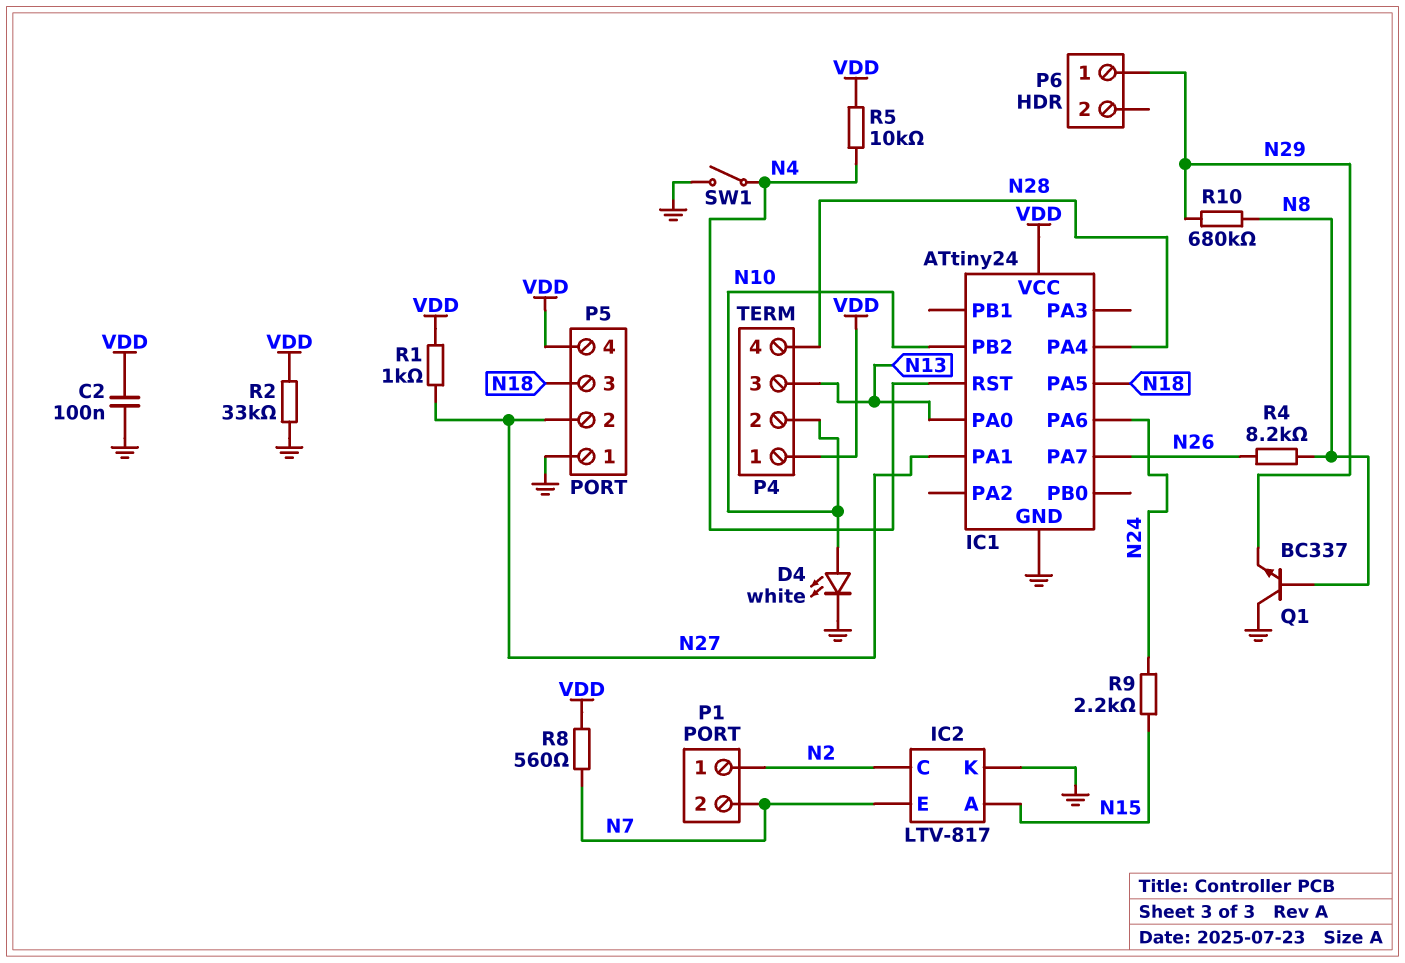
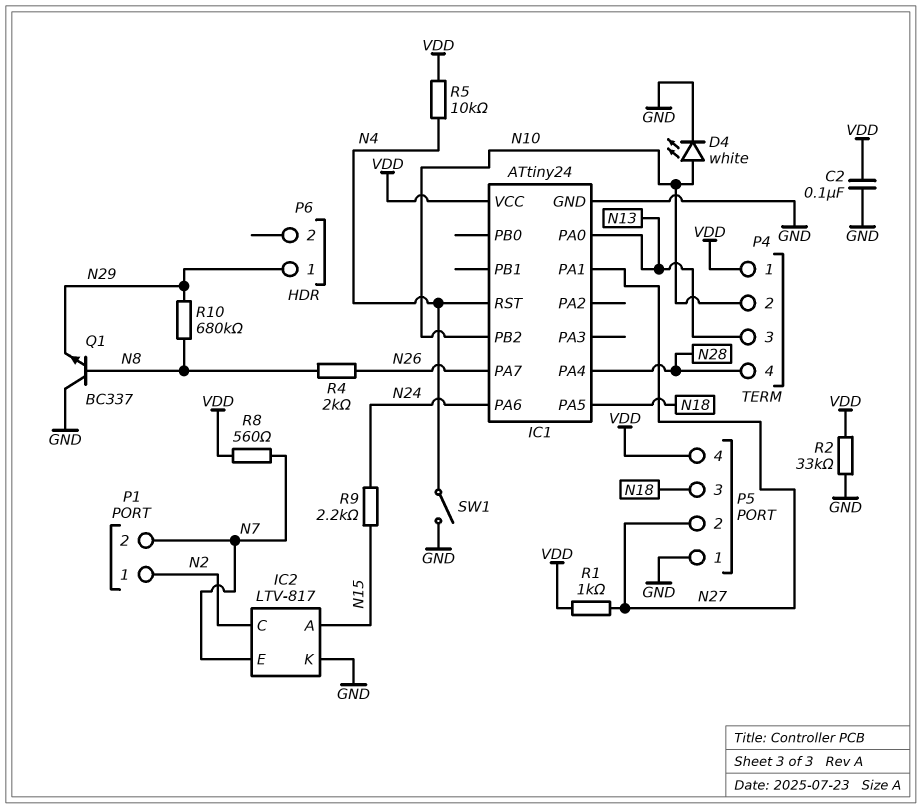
R4: 8.2k (N8, N26) -> 2k (N8, N26)

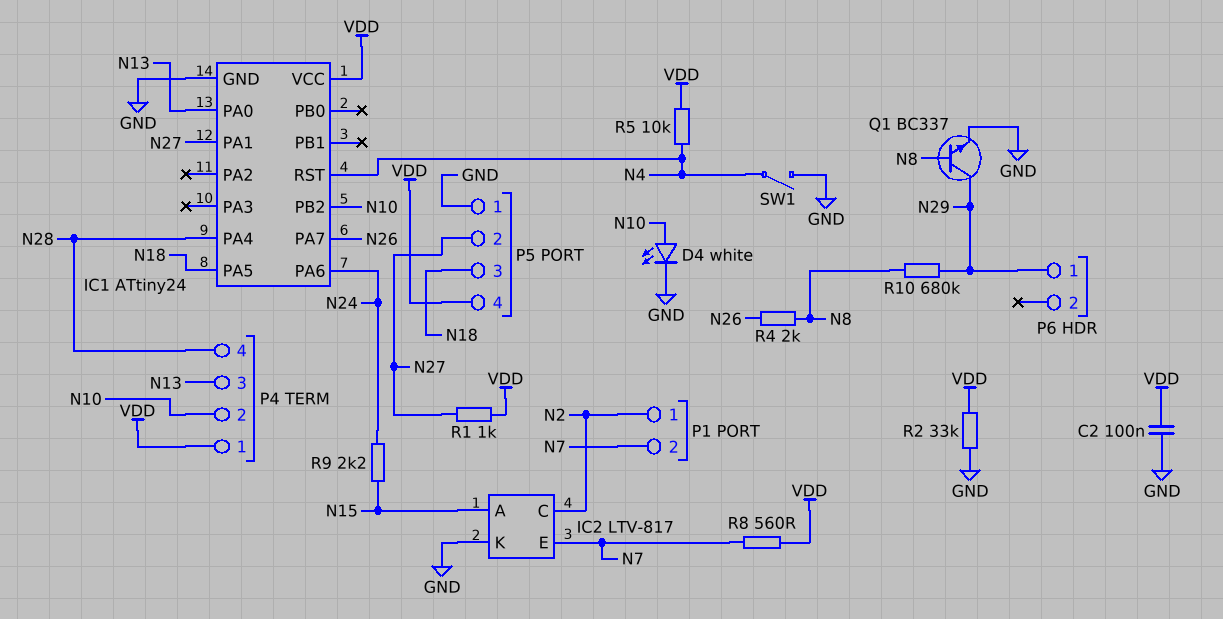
Q1: NPN BC337 (B N8, C GND, E N29) -> NPN BC337 (B N8, C N29, E GND)

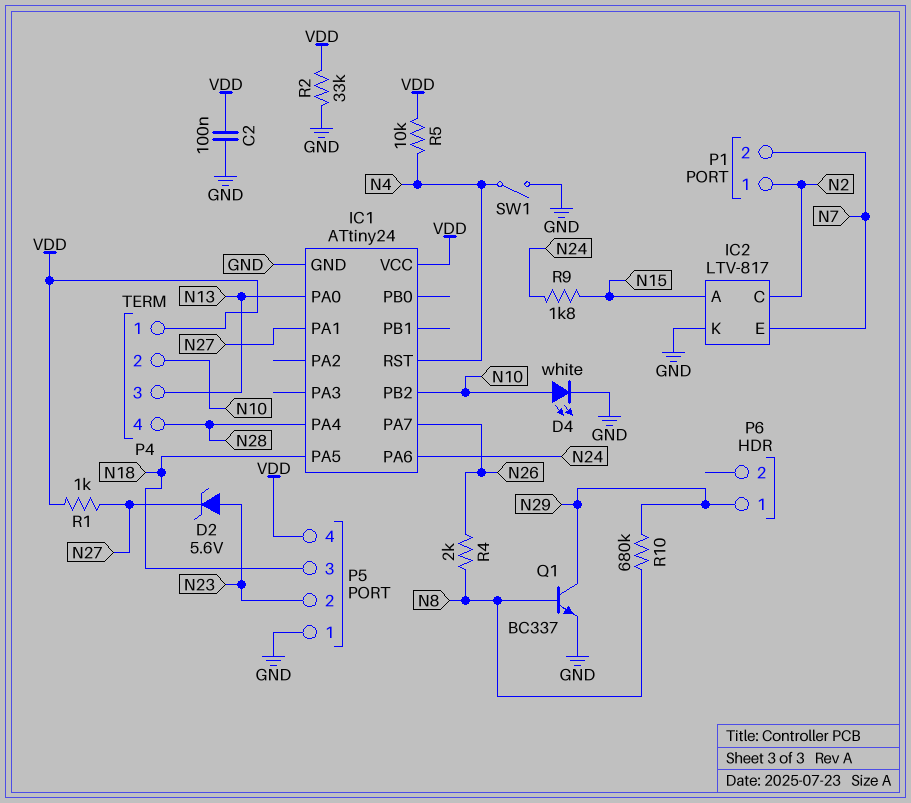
D2: none -> zener 5.6V (A N23, K N27)
P5 pin 2: N27 -> N23
R8: 560 (N7, VDD) -> none
R9: 2.2k (N15, N24) -> 1.8k (N15, N24)

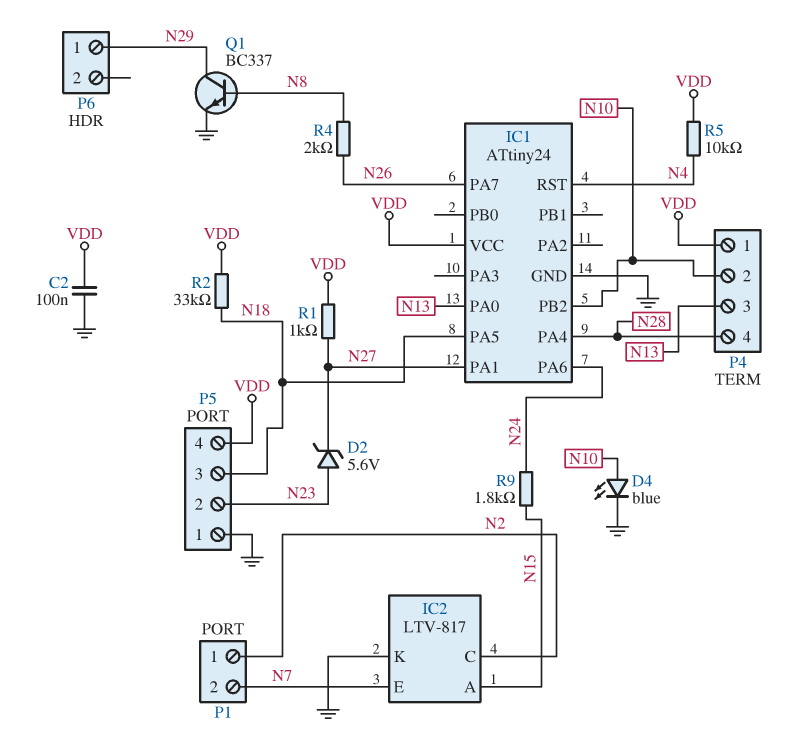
D4: LED white (A N10, K GND) -> LED blue (A N10, K GND)
R2: 33k (GND, VDD) -> 33k (N18, VDD)
R10: 680k (N8, N29) -> none
SW1: switch (GND, N4) -> none

